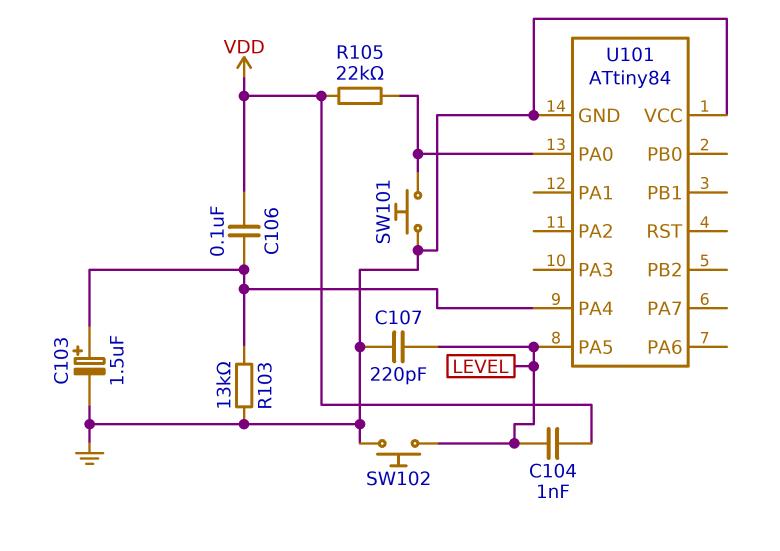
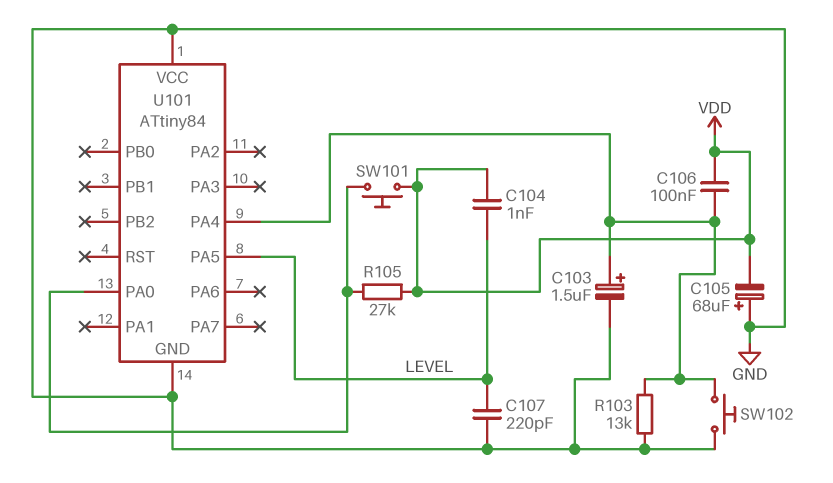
C105: none -> 68uF (plus GND, minus VDD)
R105: 22k (U101/PA0, VDD) -> 27k (U101/PA0, VDD)
SW101: button (GND, U101/PA0) -> button (U101/PA0, VDD)
SW102: button (GND, LEVEL) -> button (GND, U101/PA4)

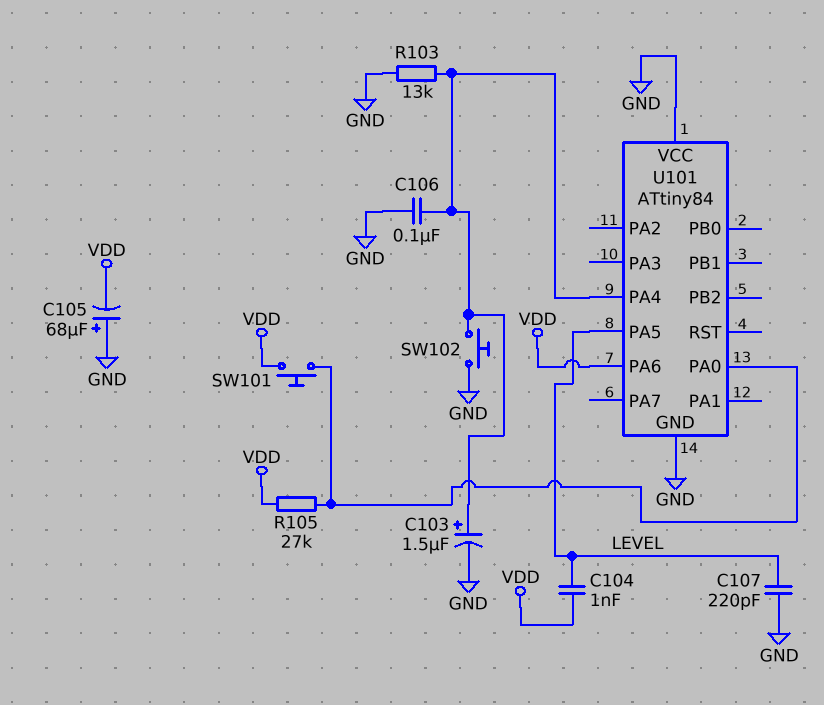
C106: 100nF (U101/PA4, VDD) -> 100nF (GND, U101/PA4)
U101 pin PA6: none -> VDD

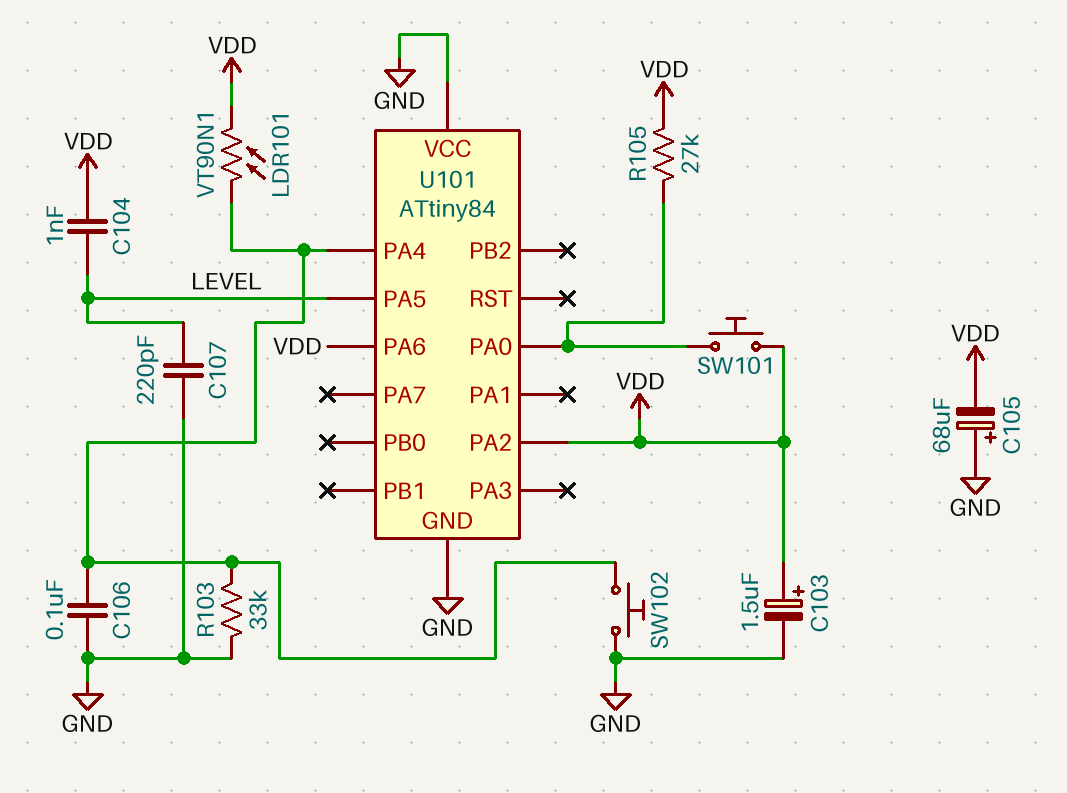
C103: 1.5uF (plus U101/PA4, minus GND) -> 1.5uF (plus VDD, minus GND)
LDR101: none -> VT90N1 (U101/PA4, VDD)
R103: 13k (GND, U101/PA4) -> 33k (GND, U101/PA4)
U101 pin PA2: none -> VDD

